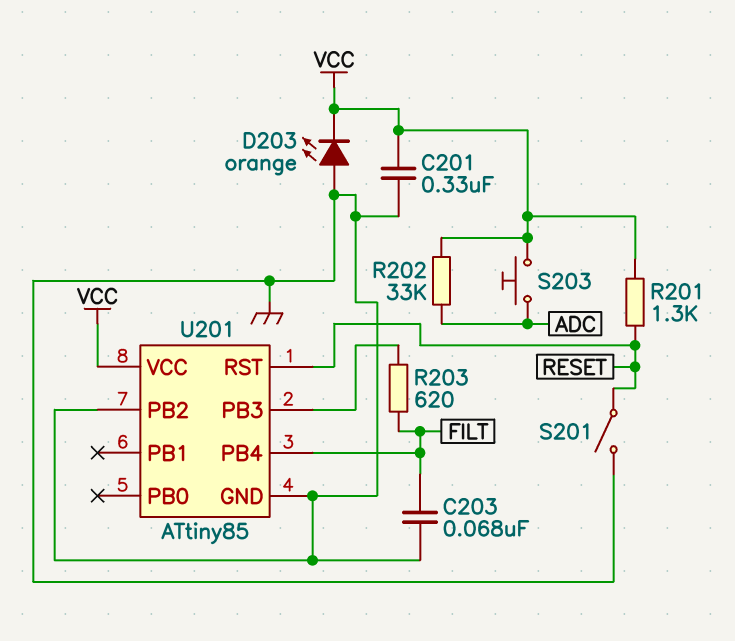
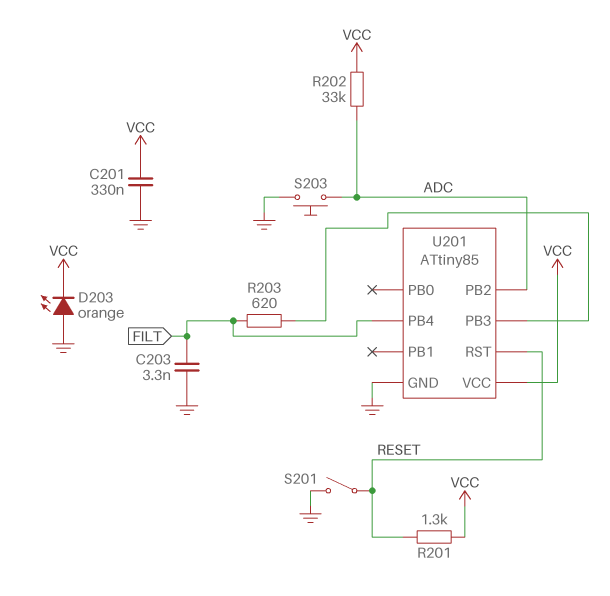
C203: 68nF (FILT, GND) -> 3.3nF (FILT, GND)
S203: button (ADC, VCC) -> button (ADC, GND)
U201 pin PB2: GND -> ADC

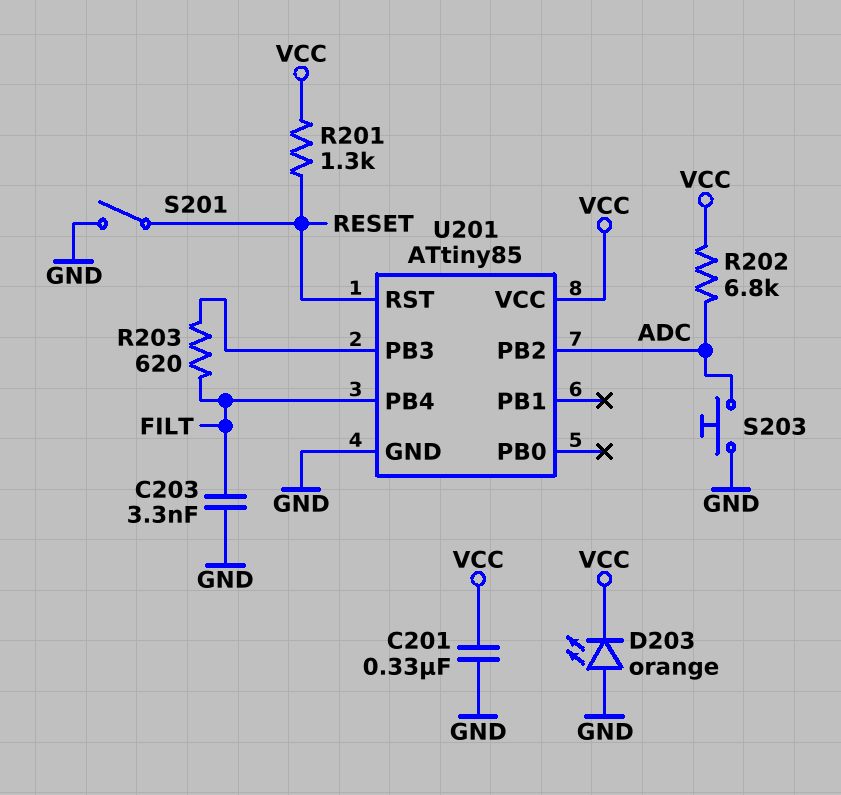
R202: 33k (ADC, VCC) -> 6.8k (ADC, VCC)

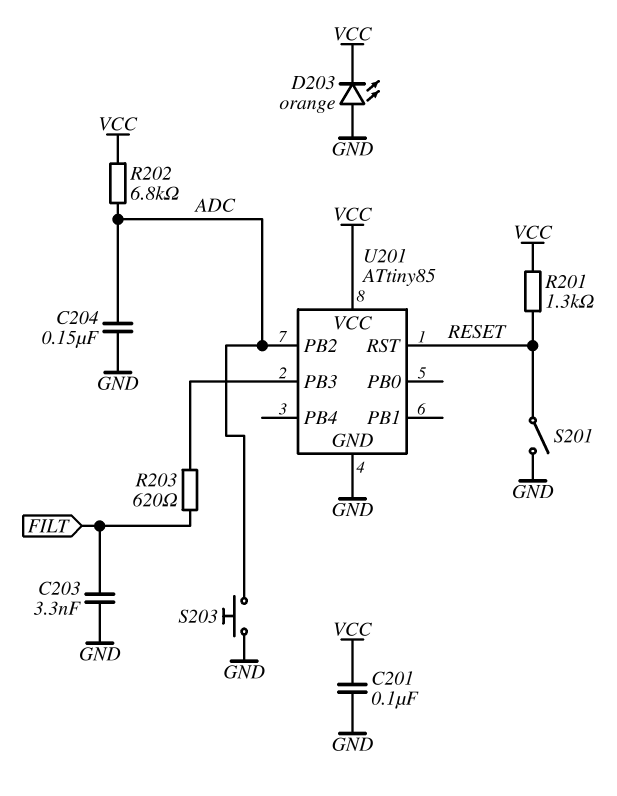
C201: 330nF (GND, VCC) -> 100nF (GND, VCC)
C204: none -> 150nF (ADC, GND)
U201 pin PB4: FILT -> none

